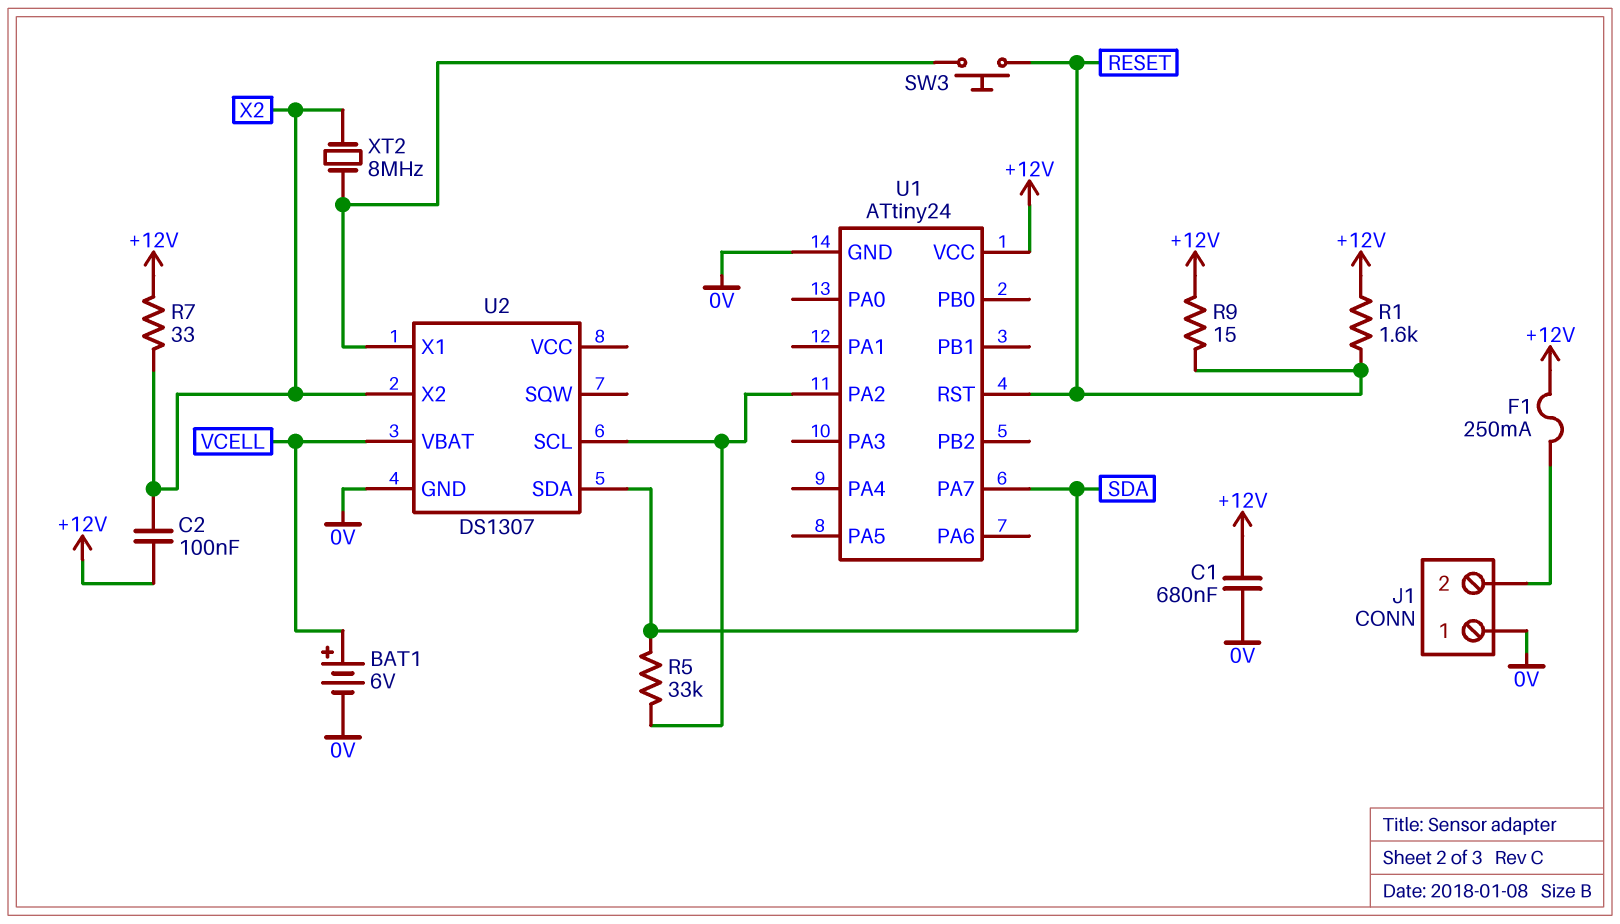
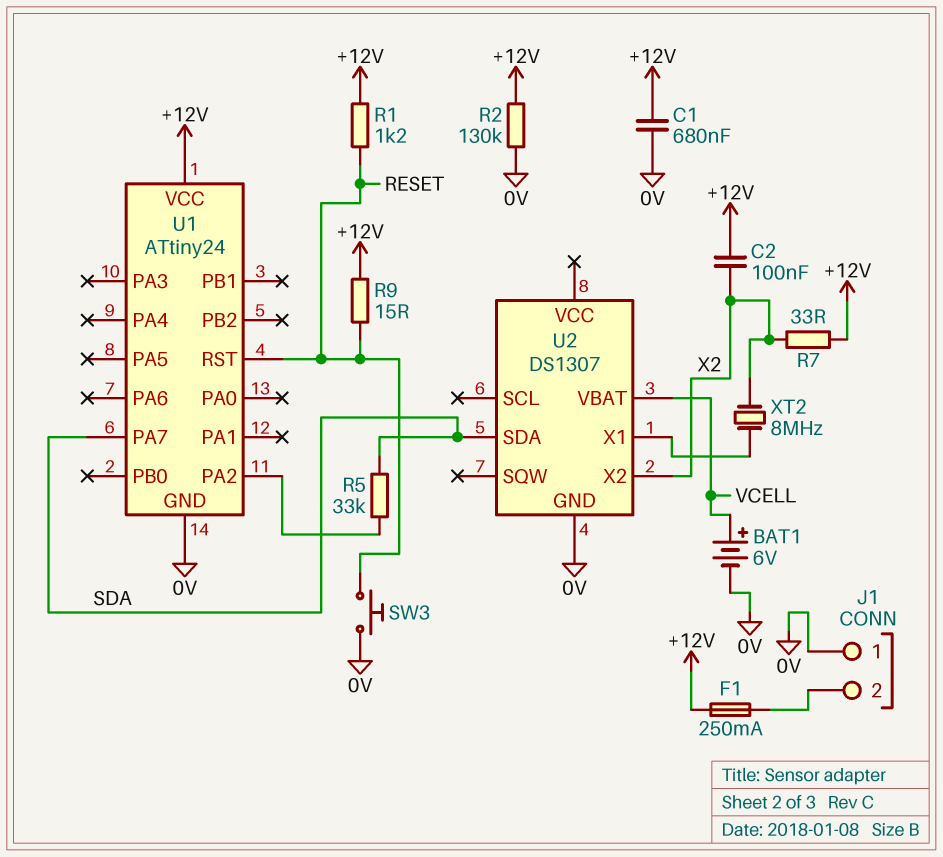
R1: 1.6k (+12V, RESET) -> 1.2k (+12V, RESET)
R2: none -> 130k (+12V, 0V)
SW3: button (RESET, U2/X1) -> button (0V, RESET)
U2 pin SCL: U1/PA2 -> none

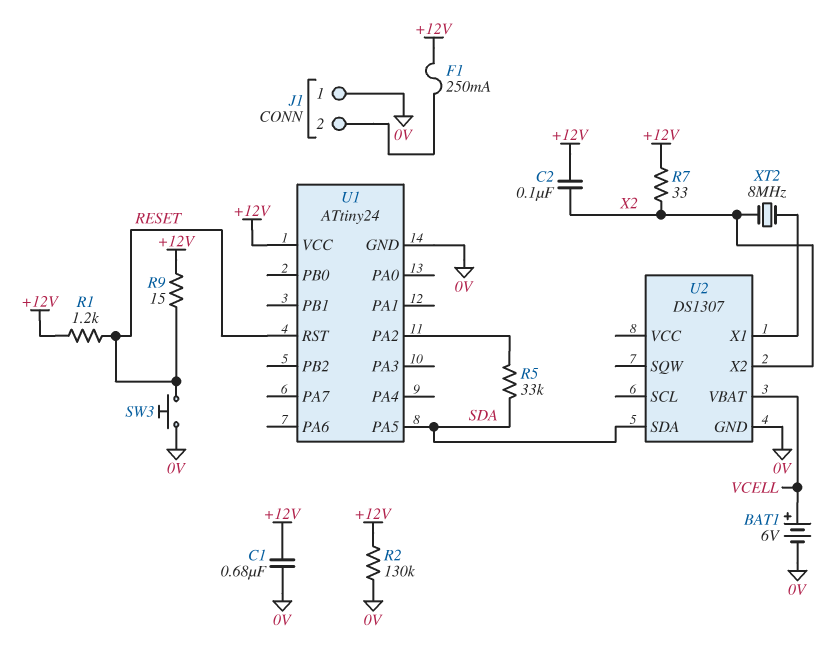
U1 pin PA5: none -> SDA
U1 pin PA7: SDA -> none

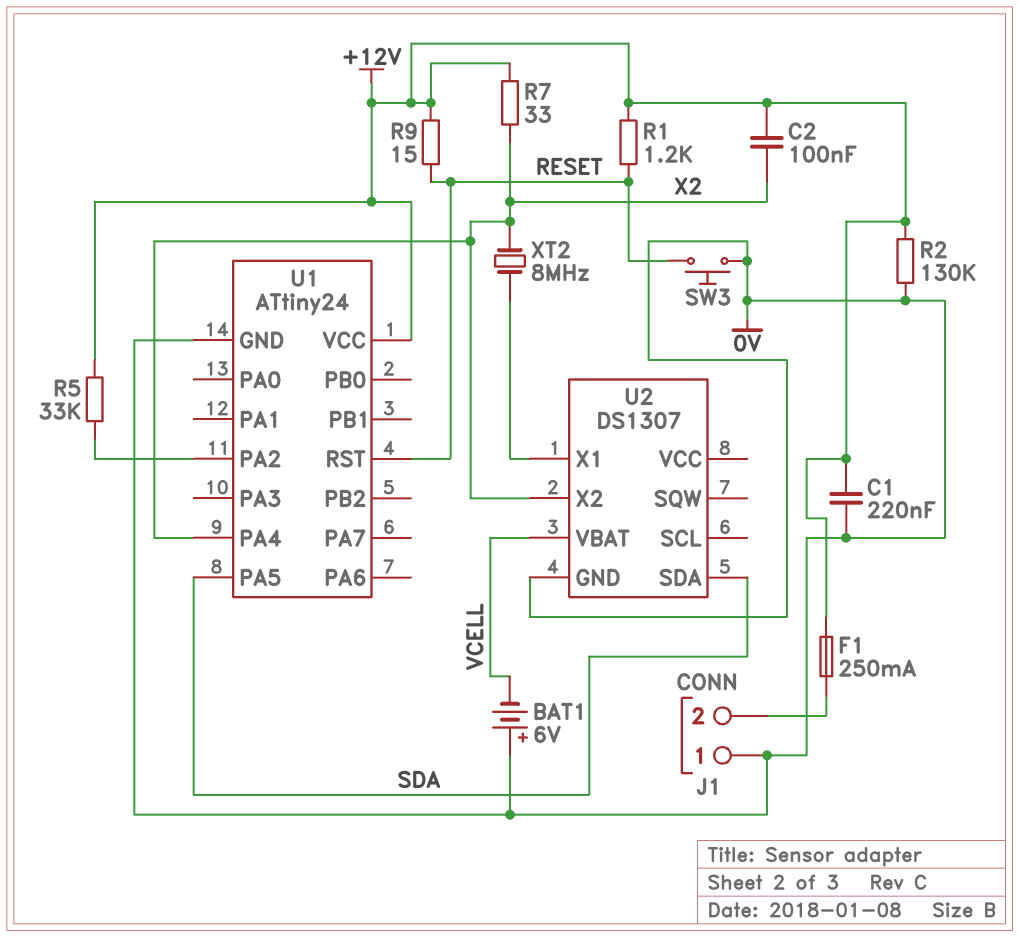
BAT1: 6V (plus VCELL, minus 0V) -> 6V (plus 0V, minus VCELL)
C1: 680nF (+12V, 0V) -> 220nF (+12V, 0V)
R5: 33k (SDA, U1/PA2) -> 33k (+12V, U1/PA2)
U1 pin PA4: none -> X2

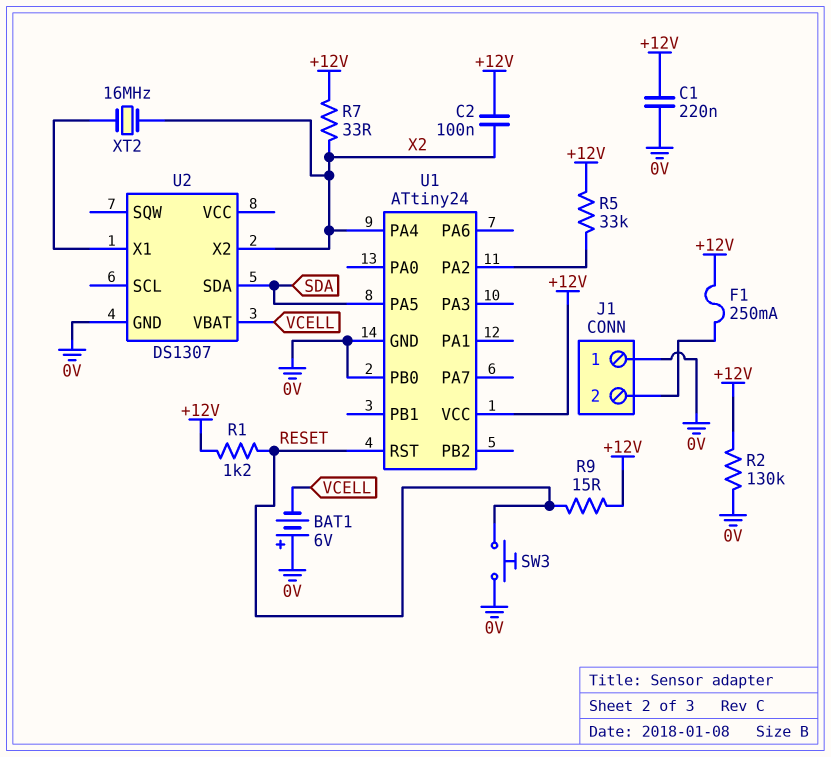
U1 pin PB0: none -> 0V
XT2: 8MHz (U2/X1, X2) -> 16MHz (U2/X1, X2)

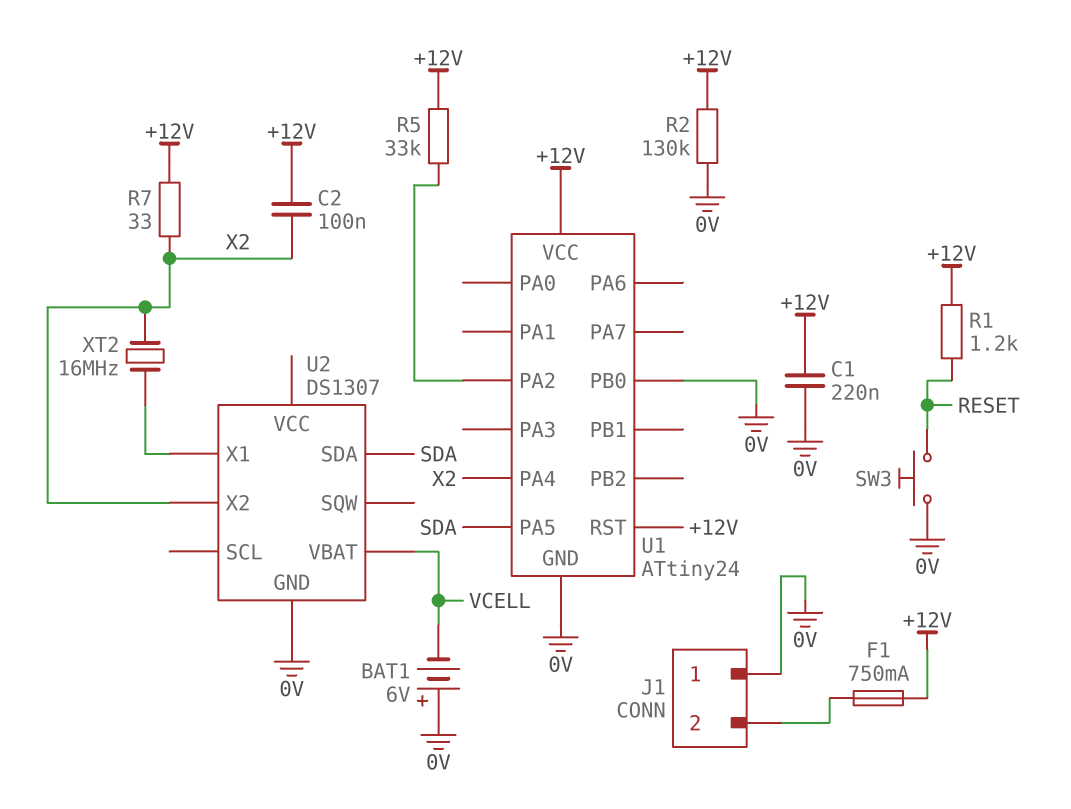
F1: 250mA (+12V, J1/2) -> 750mA (+12V, J1/2)
R9: 15 (+12V, RESET) -> none
U1 pin RST: RESET -> +12V

